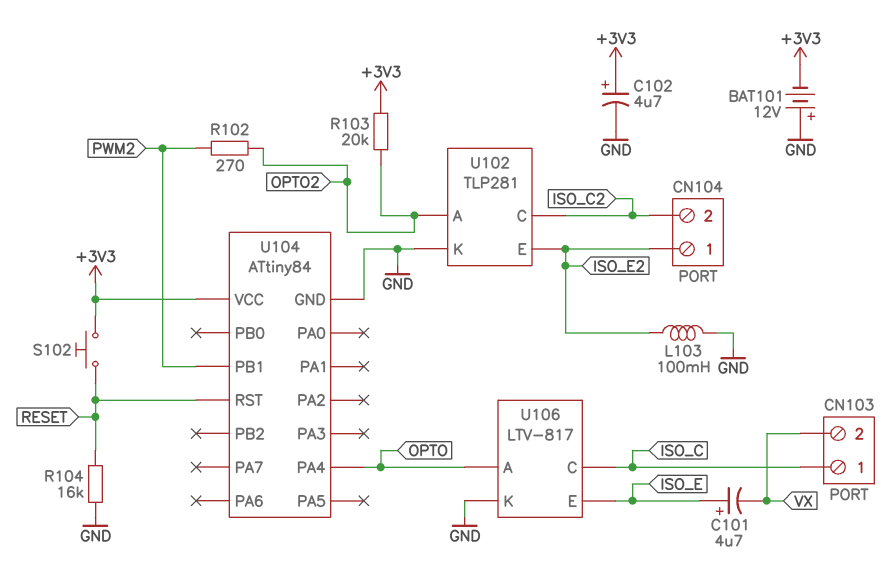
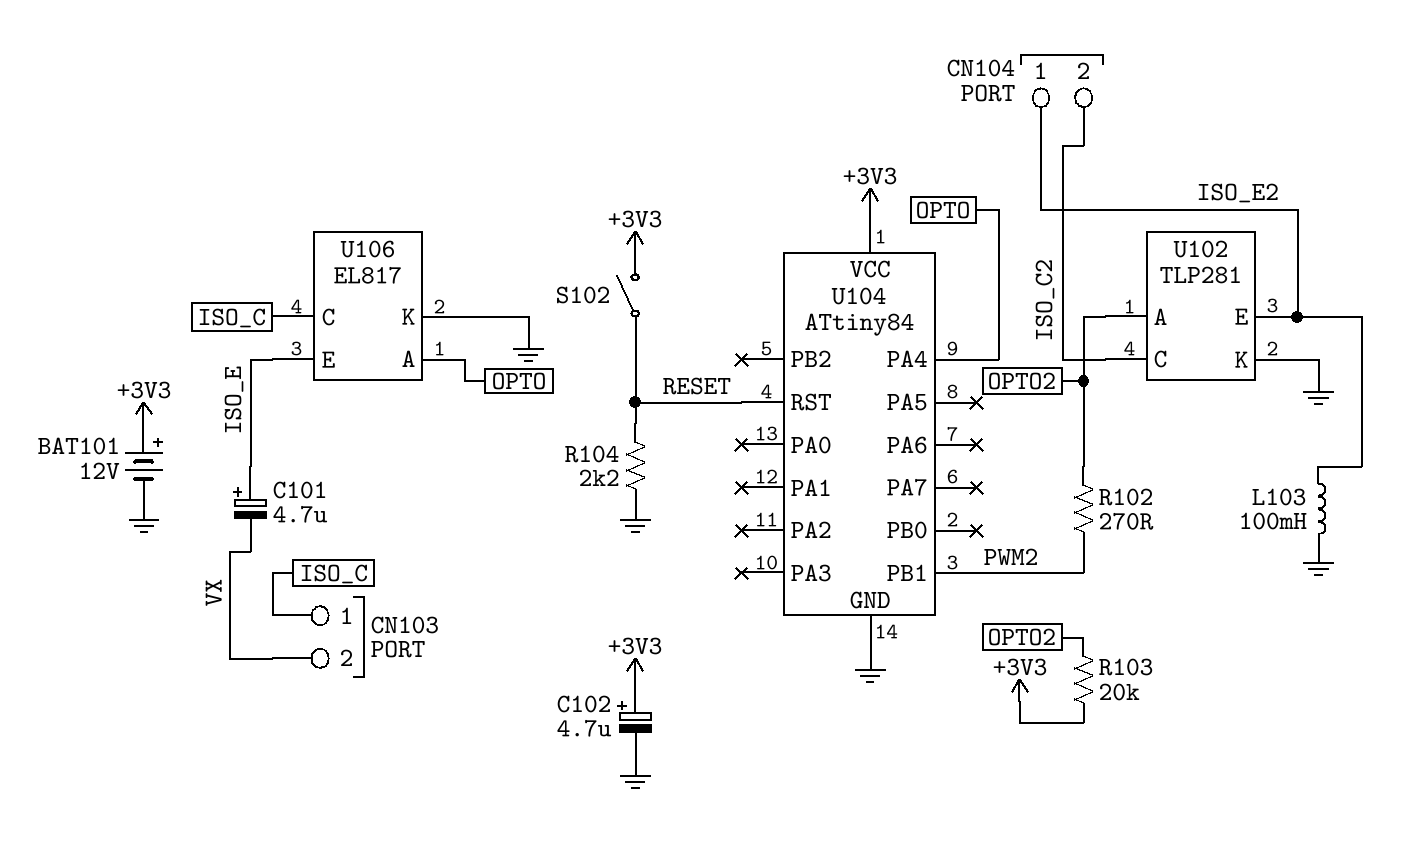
BAT101: 12V (plus GND, minus +3V3) -> 12V (plus +3V3, minus GND)
R104: 16k (GND, RESET) -> 2.2k (GND, RESET)
S102: button (+3V3, RESET) -> switch (+3V3, RESET)
U106: LTV-817 -> EL817

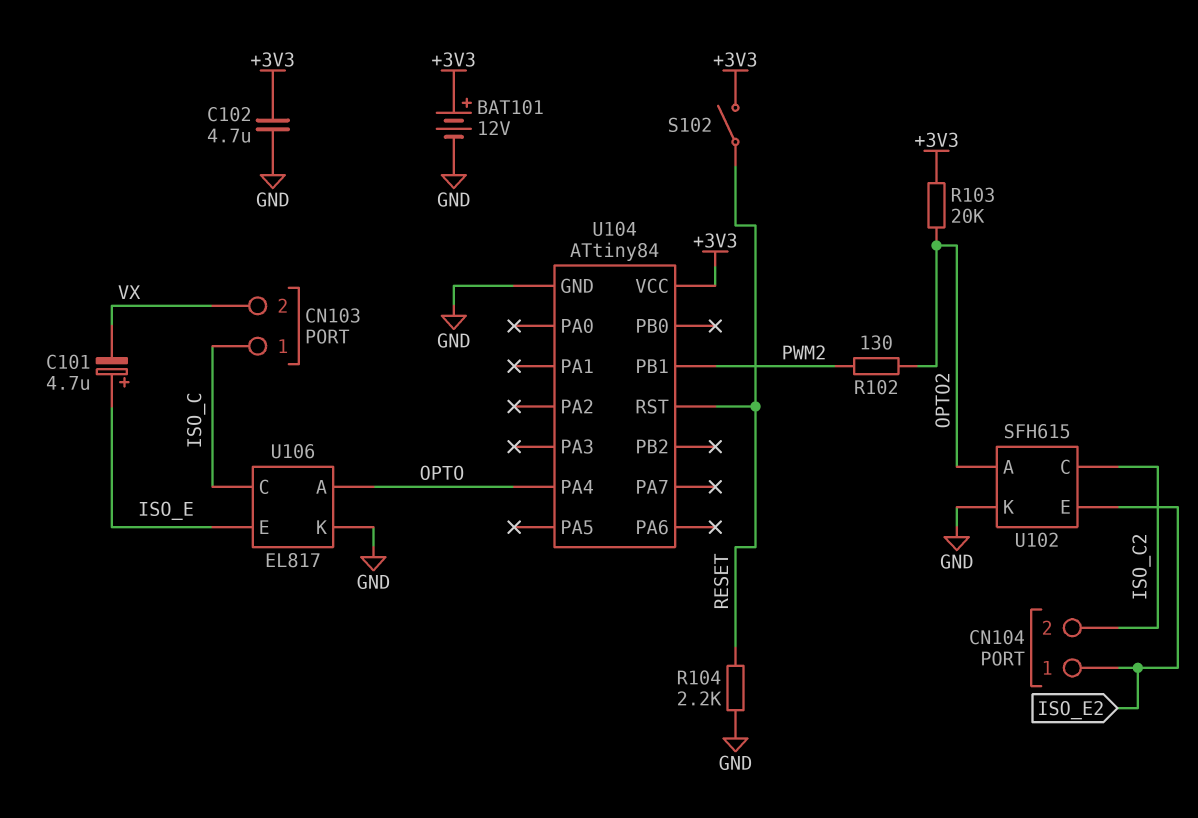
C102: 4.7uF (plus +3V3, minus GND) -> 4.7uF (+3V3, GND)
L103: 100mH (GND, ISO_E2) -> none
R102: 270 (OPTO2, PWM2) -> 130 (OPTO2, PWM2)
U102: TLP281 -> SFH615

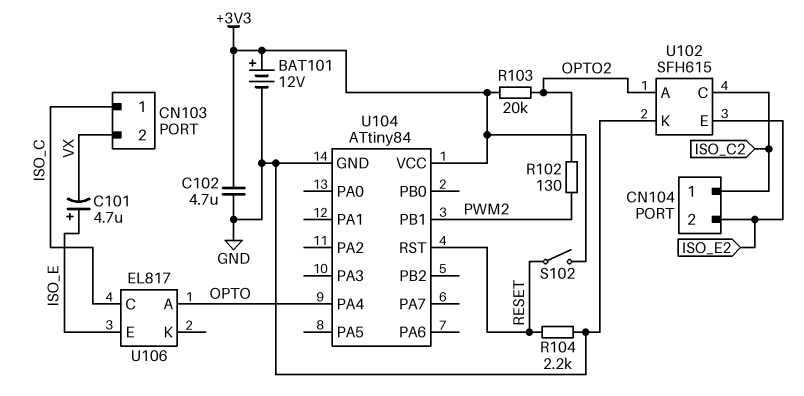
CN104 pin 1: ISO_E2 -> ISO_C2
CN104 pin 2: ISO_C2 -> ISO_E2
U106 pin K: GND -> none

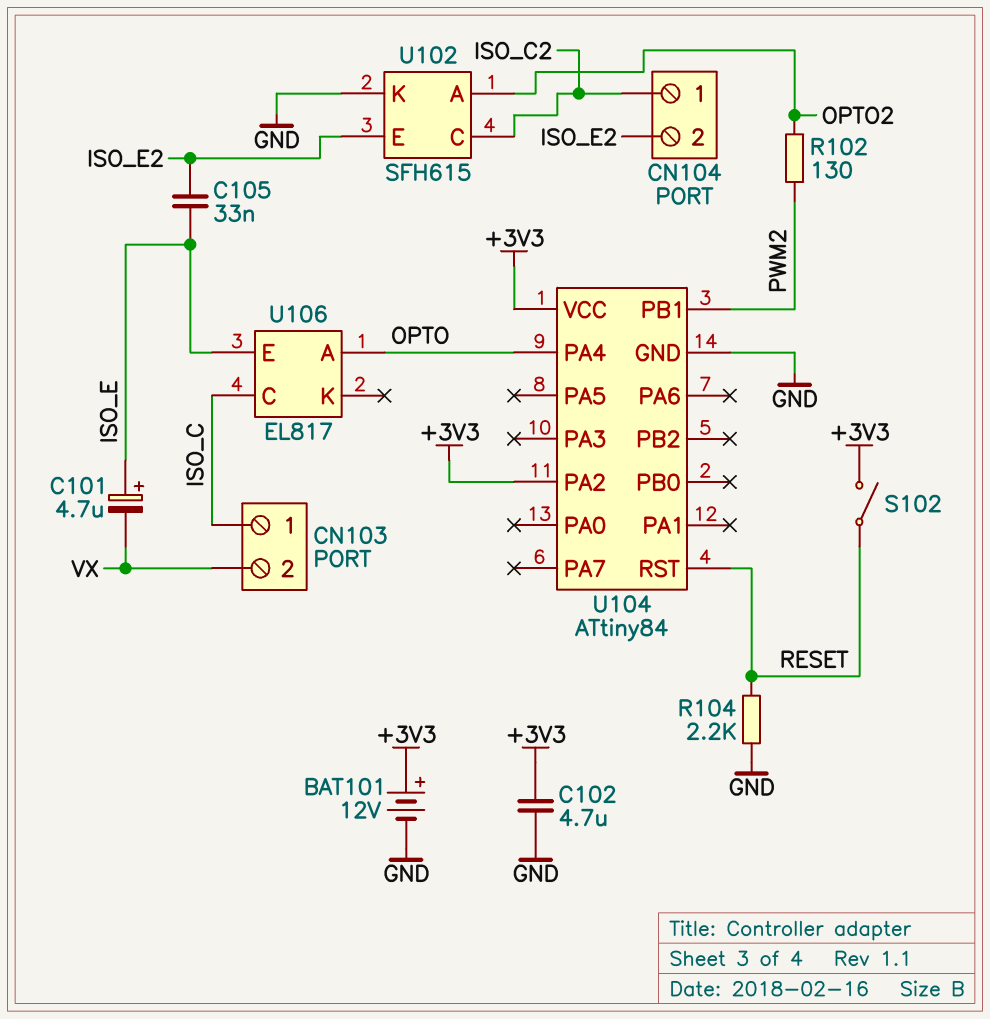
C105: none -> 33nF (ISO_E, ISO_E2)
R103: 20k (+3V3, OPTO2) -> none
U104 pin PA2: none -> +3V3

